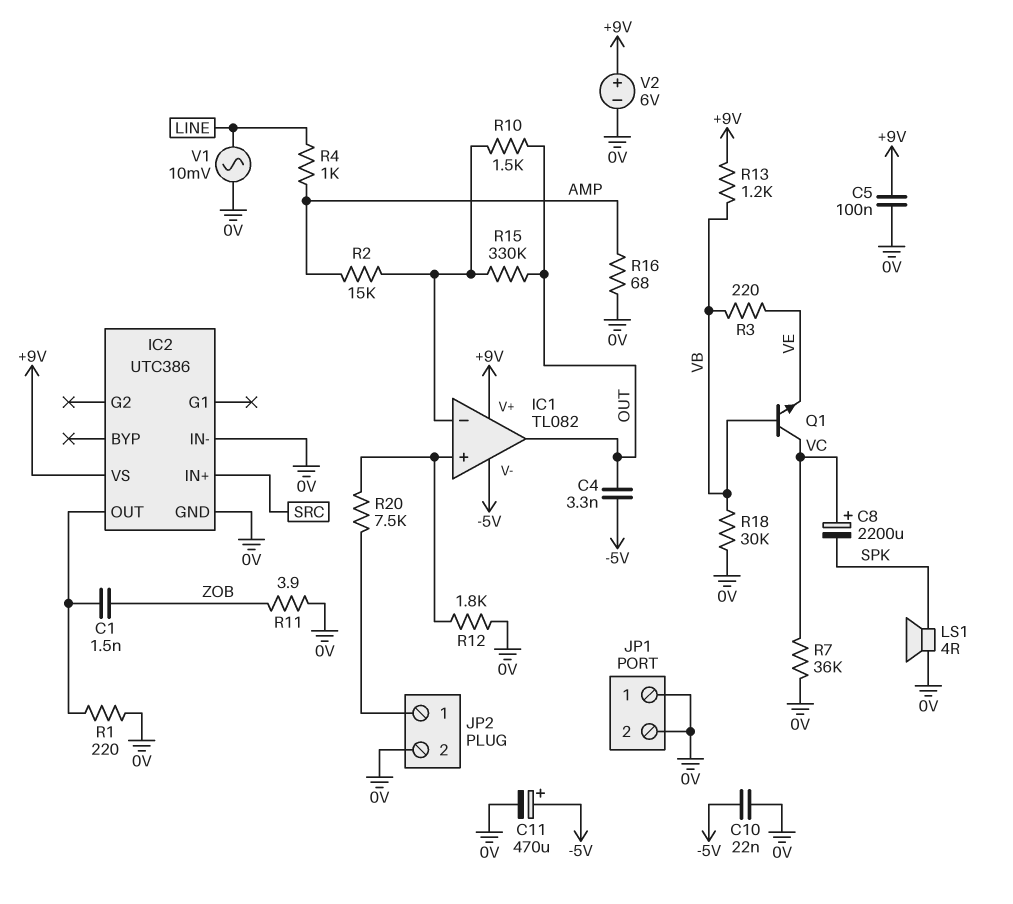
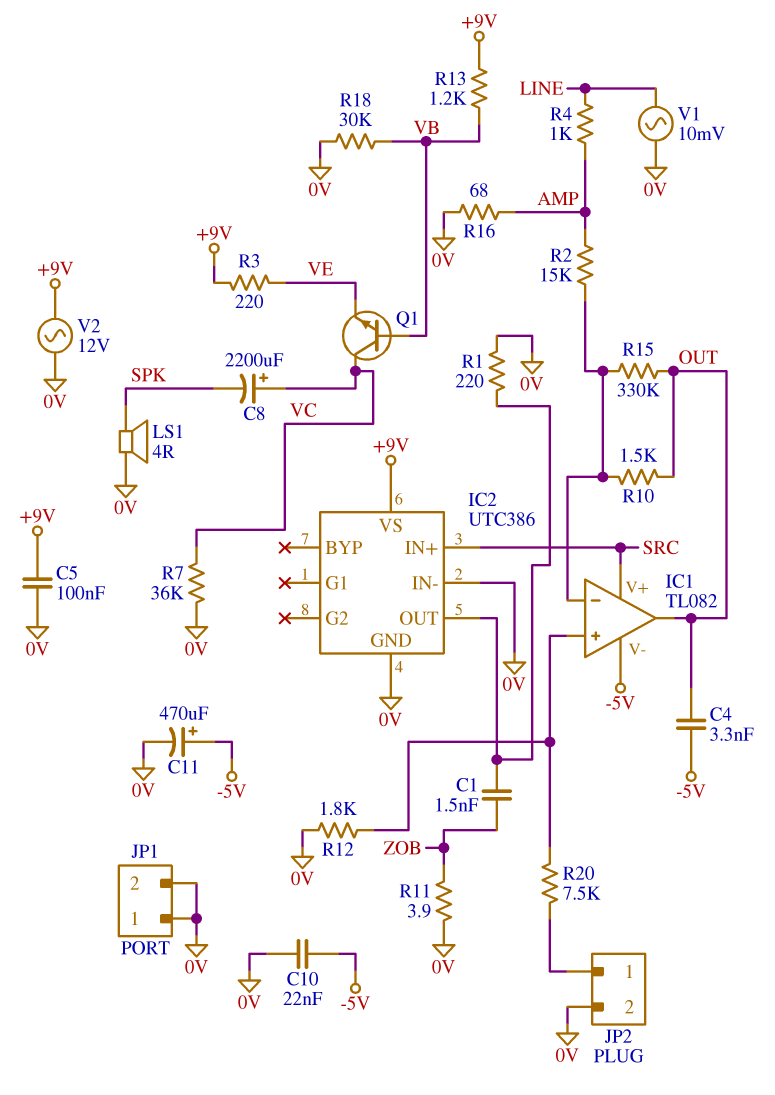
IC1 pin V+: +9V -> SRC
R3: 220 (VB, VE) -> 220 (+9V, VE)
V2: 6V (plus +9V, minus 0V) -> AC 12V (+9V, 0V)

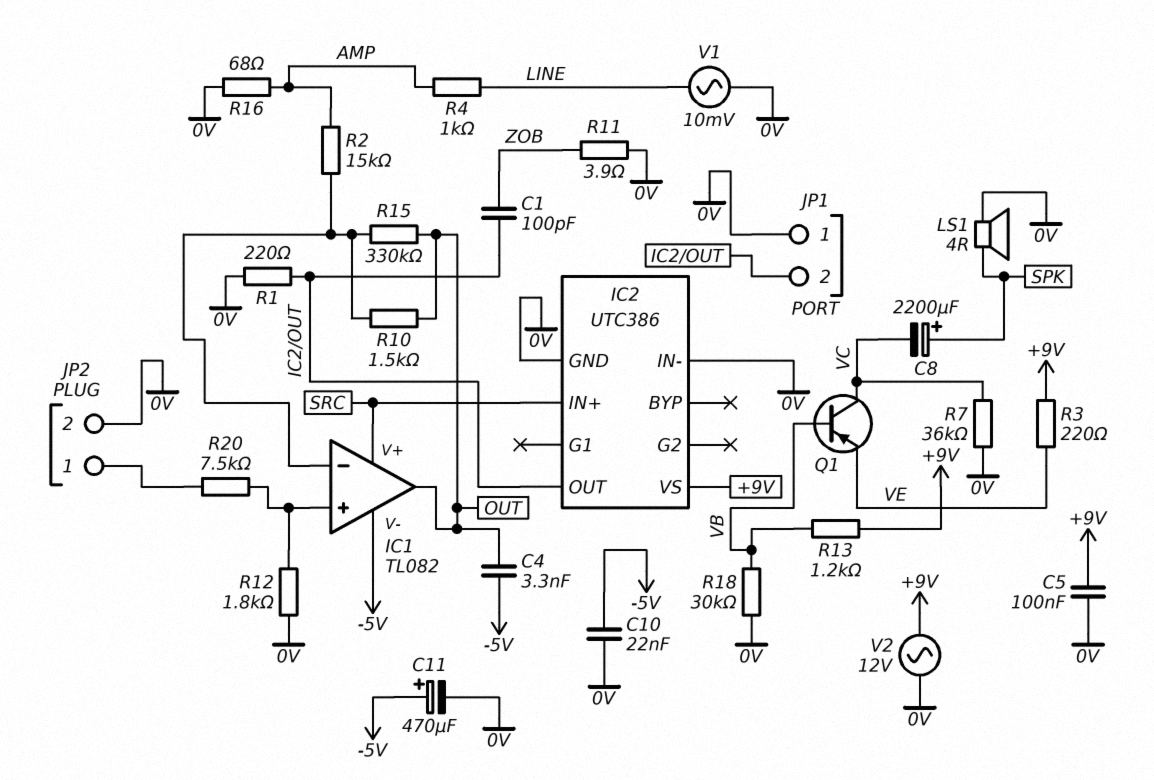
C1: 1.5nF (IC2/OUT, ZOB) -> 100pF (IC2/OUT, ZOB)
C8: 2200uF (plus VC, minus SPK) -> 2200uF (plus SPK, minus VC)
JP1 pin 2: 0V -> IC2/OUT
Q1: NPN (B VB, C VC, E VE) -> PNP (B VB, C VC, E VE)

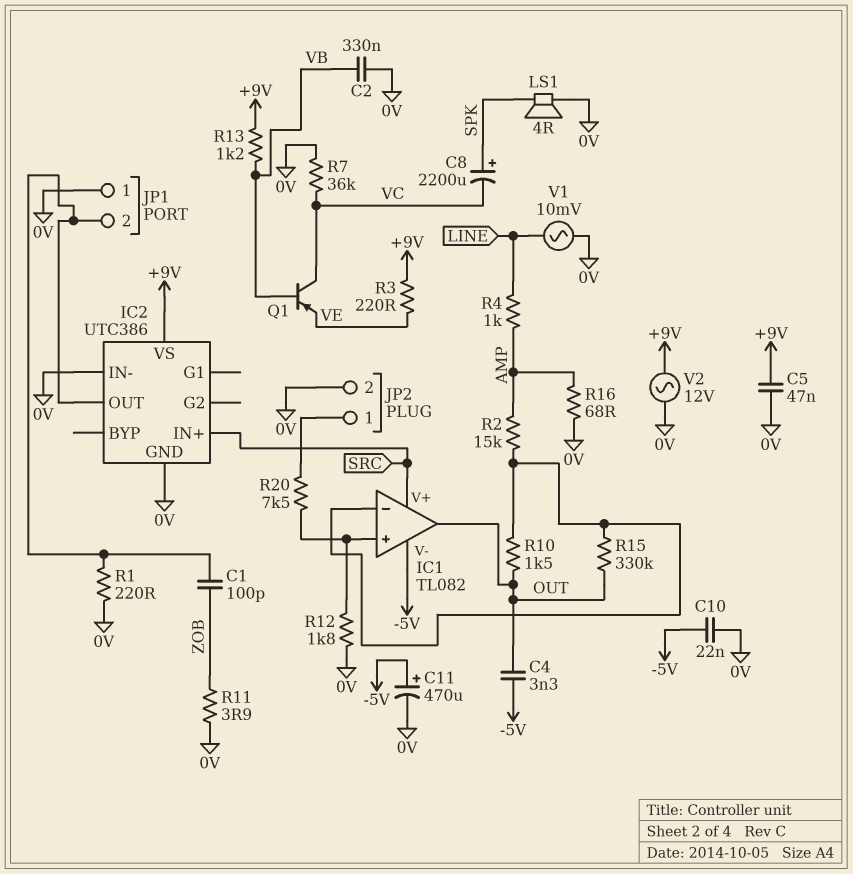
C2: none -> 330nF (0V, VB)
C5: 100nF (+9V, 0V) -> 47nF (+9V, 0V)
R18: 30k (0V, VB) -> none

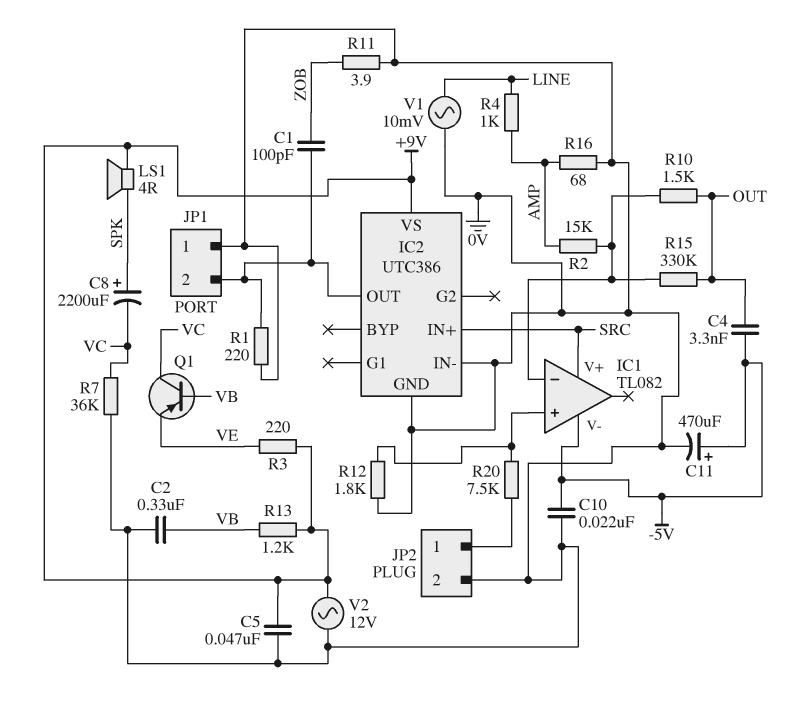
IC1 pin out: OUT -> none
LS1: speaker 4R (0V, SPK) -> speaker 4R (+9V, SPK)

